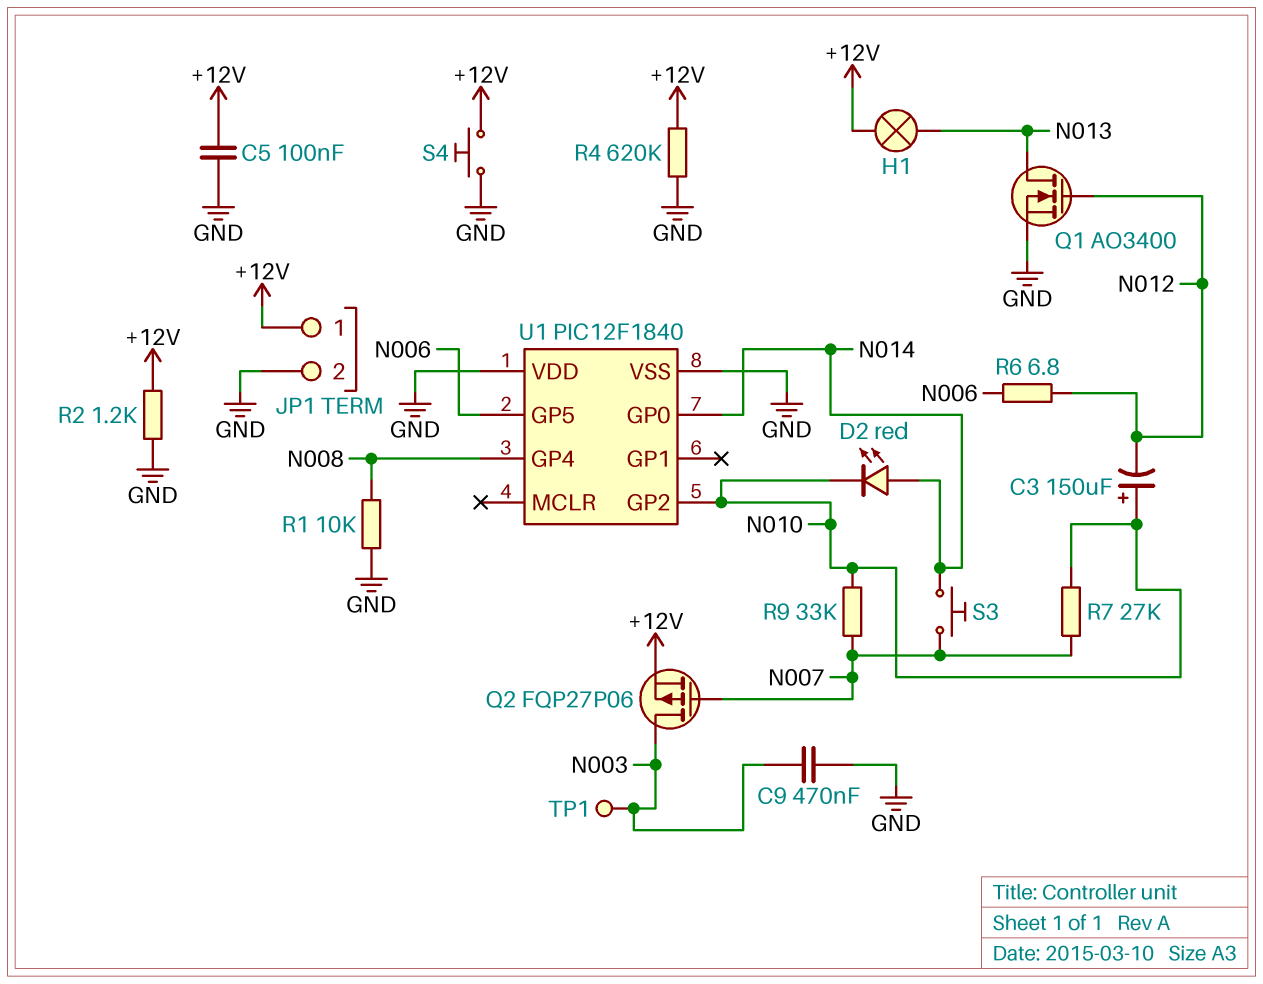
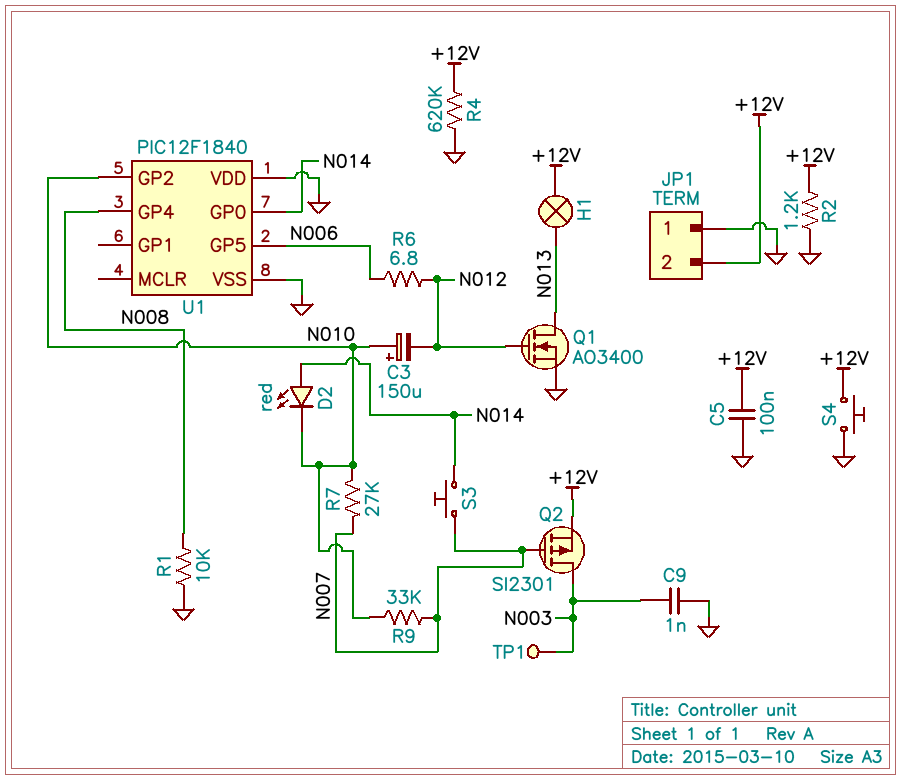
C9: 470nF (GND, N003) -> 1nF (GND, N003)
JP1 pin 1: +12V -> GND
JP1 pin 2: GND -> +12V
Q2: PMOS FQP27P06 (G N007, D N003, S +12V) -> PMOS SI2301 (G N007, D N003, S +12V)

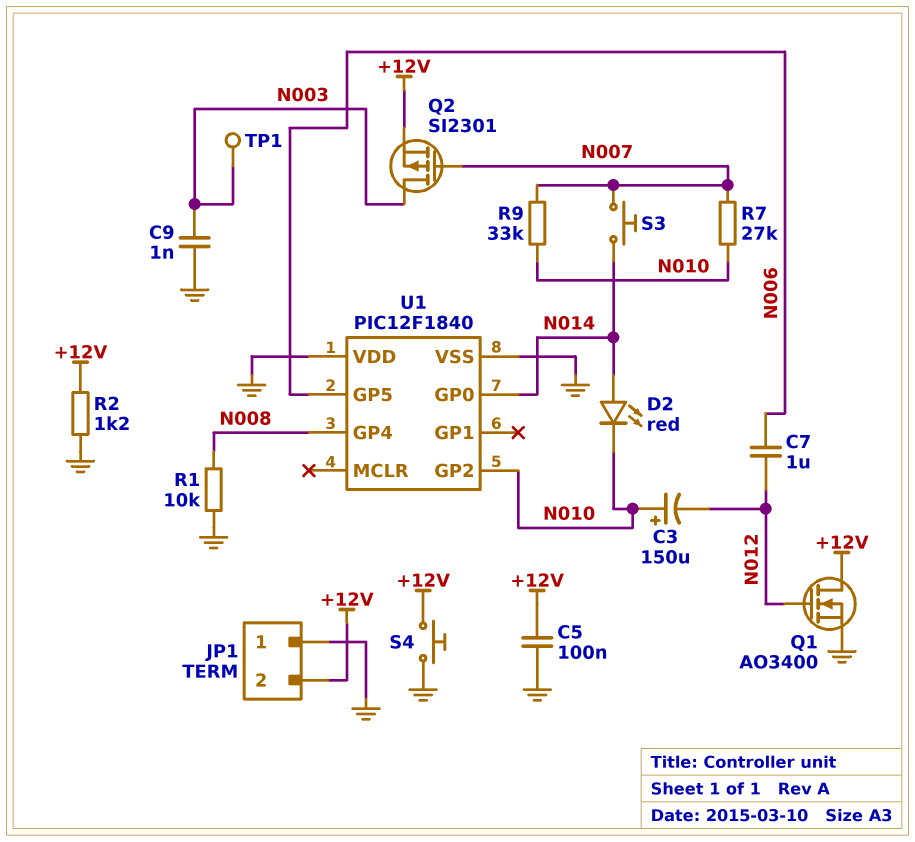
C7: none -> 1uF (N006, N012)
H1: lamp (+12V, N013) -> none
Q1: NMOS AO3400 (G N012, D N013, S GND) -> NMOS AO3400 (G N012, D +12V, S GND)
R4: 620k (+12V, GND) -> none
R6: 6.8 (N006, N012) -> none

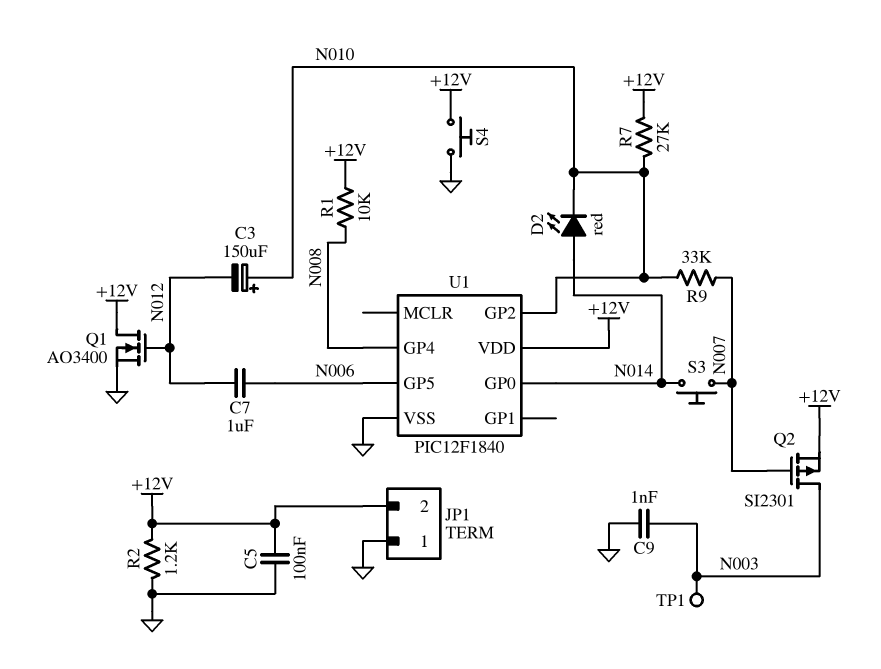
R1: 10k (GND, N008) -> 10k (+12V, N008)
R7: 27k (N007, N010) -> 27k (+12V, N010)
U1 pin VDD: GND -> +12V

